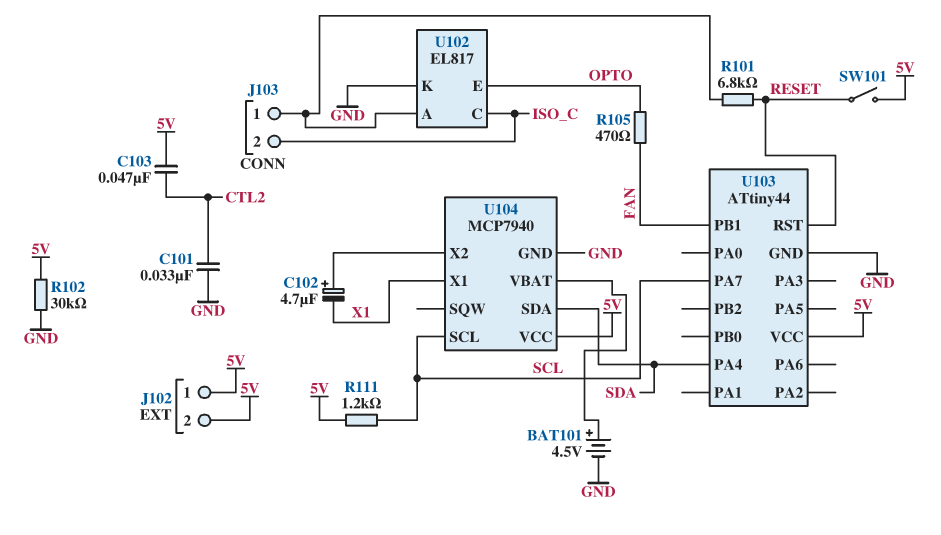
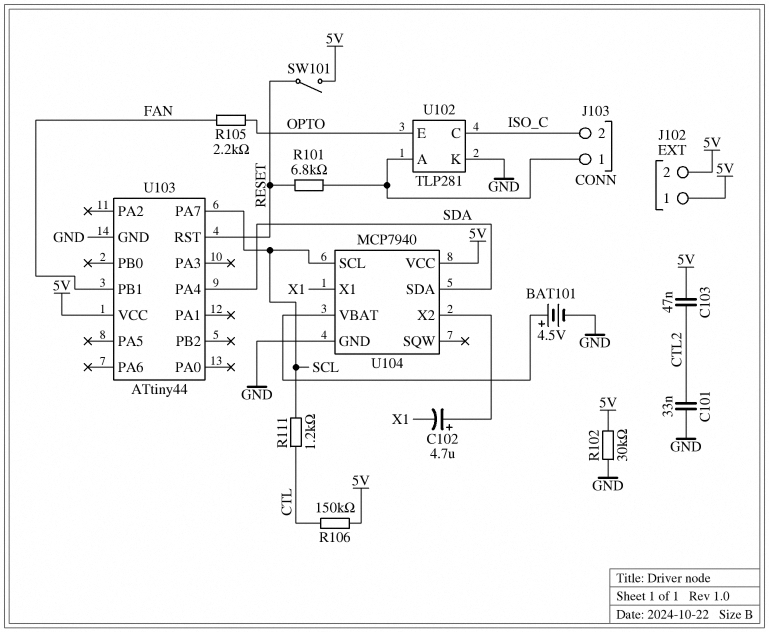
R105: 470 (FAN, OPTO) -> 2.2k (FAN, OPTO)
R106: none -> 150k (5V, CTL)
R111: 1.2k (5V, SCL) -> 1.2k (CTL, SCL)
U102: EL817 -> TLP281

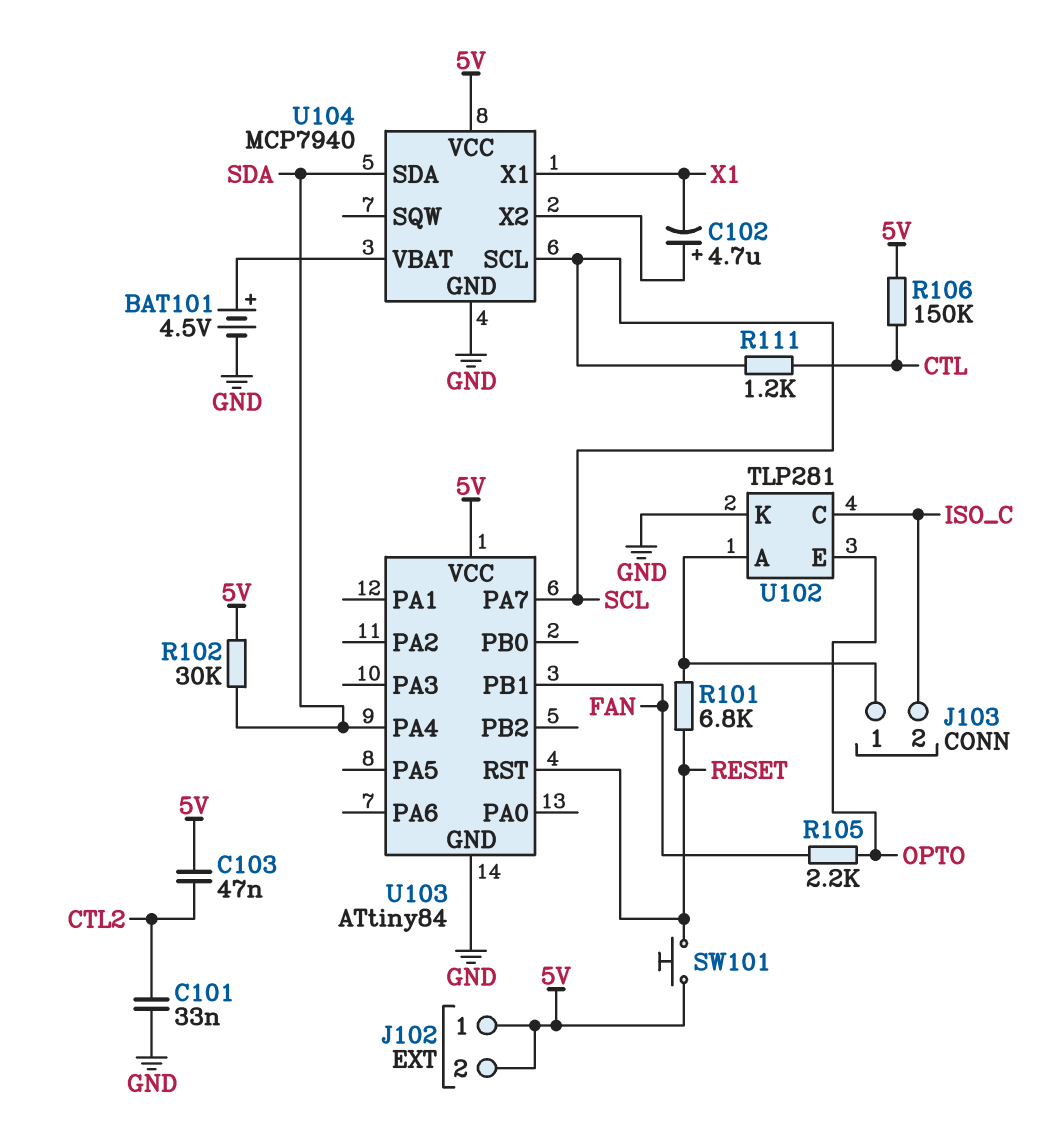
R102: 30k (5V, GND) -> 30k (5V, SDA)
SW101: switch (5V, RESET) -> button (5V, RESET)
U103: ATtiny44 -> ATtiny84

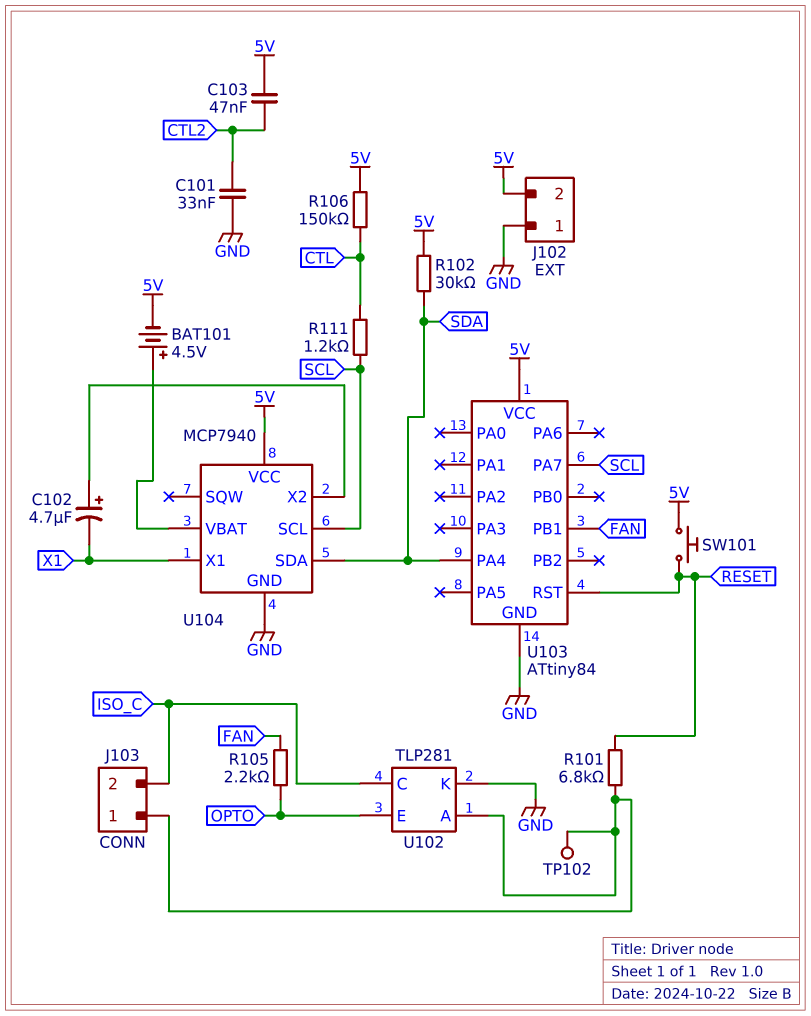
BAT101: 4.5V (plus U104/VBAT, minus GND) -> 4.5V (plus U104/VBAT, minus 5V)
J102 pin 1: 5V -> GND
TP102: none -> test point (J103/1)

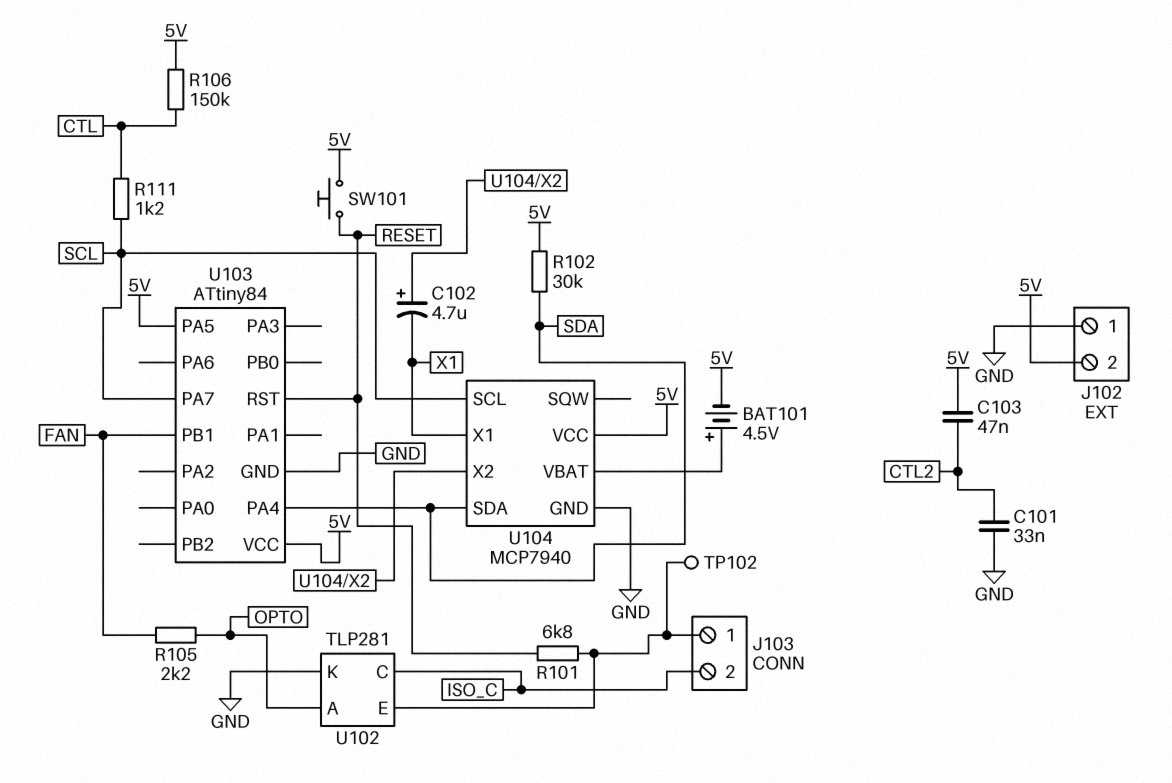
U102 pin A: J103/1 -> OPTO
U102 pin E: OPTO -> J103/1
U103 pin PA5: none -> 5V

